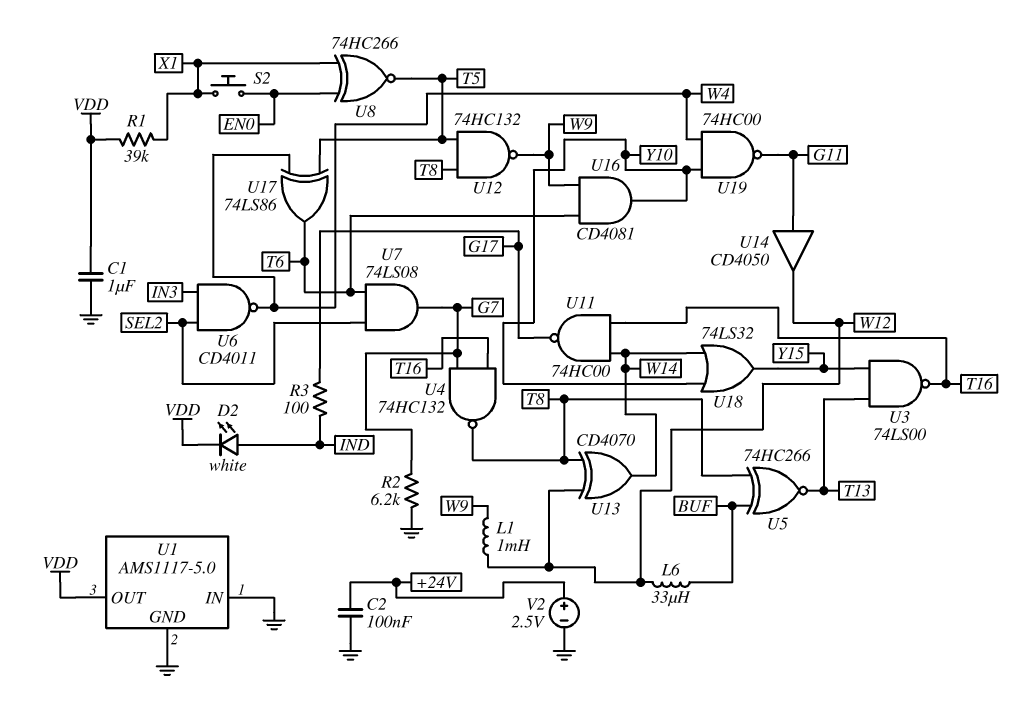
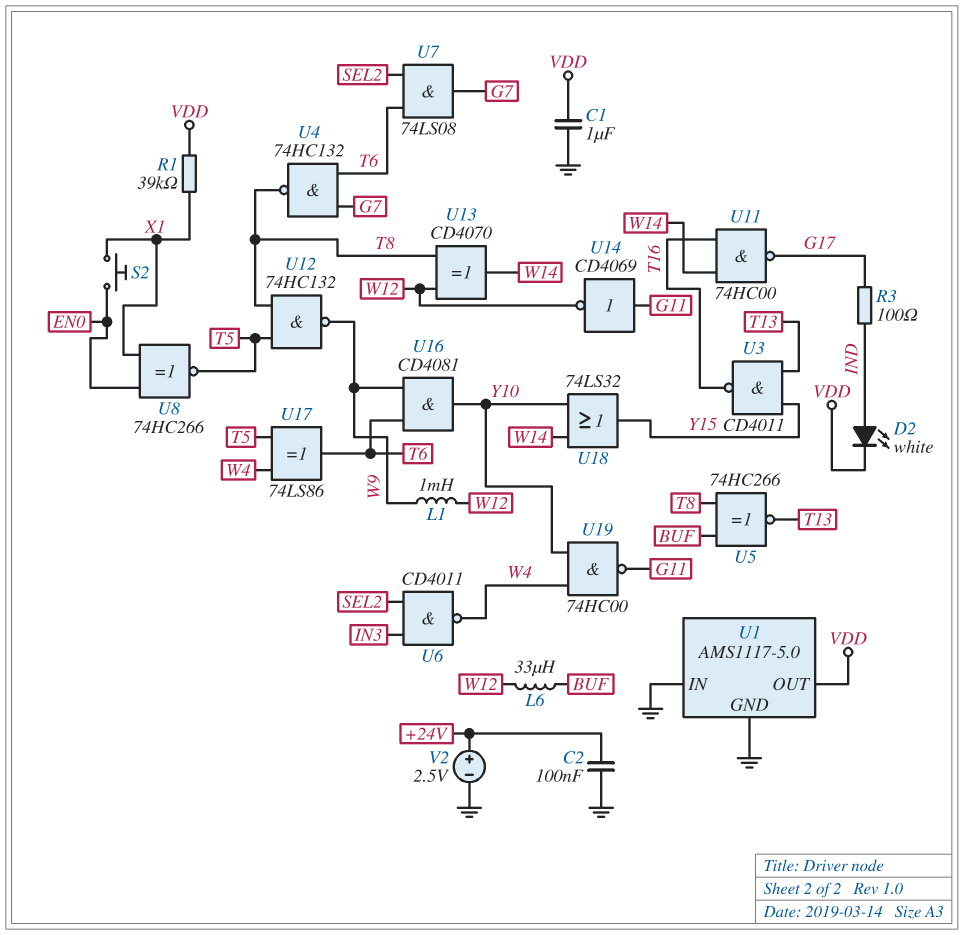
R2: 6.2k (G7, GND) -> none
U3: NAND 74LS00 (in T13, in Y15, out T16) -> NAND CD4011 (in T13, in Y15, out T16)
U4: NAND 74HC132 (in G7, in T16, out T8) -> NAND 74HC132 (in G7, in T6, out T8)
U14: buffer CD4050 (in G11, out W12) -> NOT CD4069 (in G11, out W12)

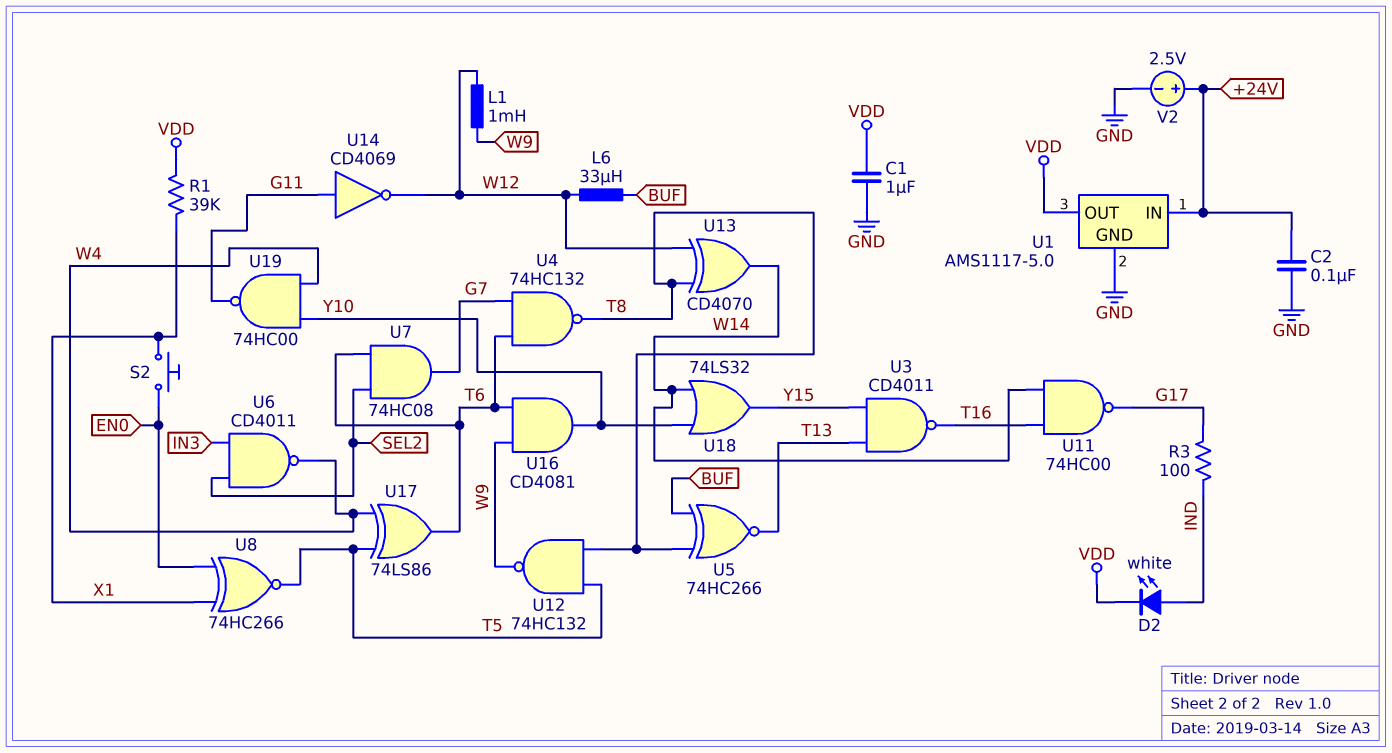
U1 pin IN: GND -> +24V
U7: AND 74LS08 (in SEL2, in T6, out G7) -> AND 74HC08 (in SEL2, in T6, out G7)

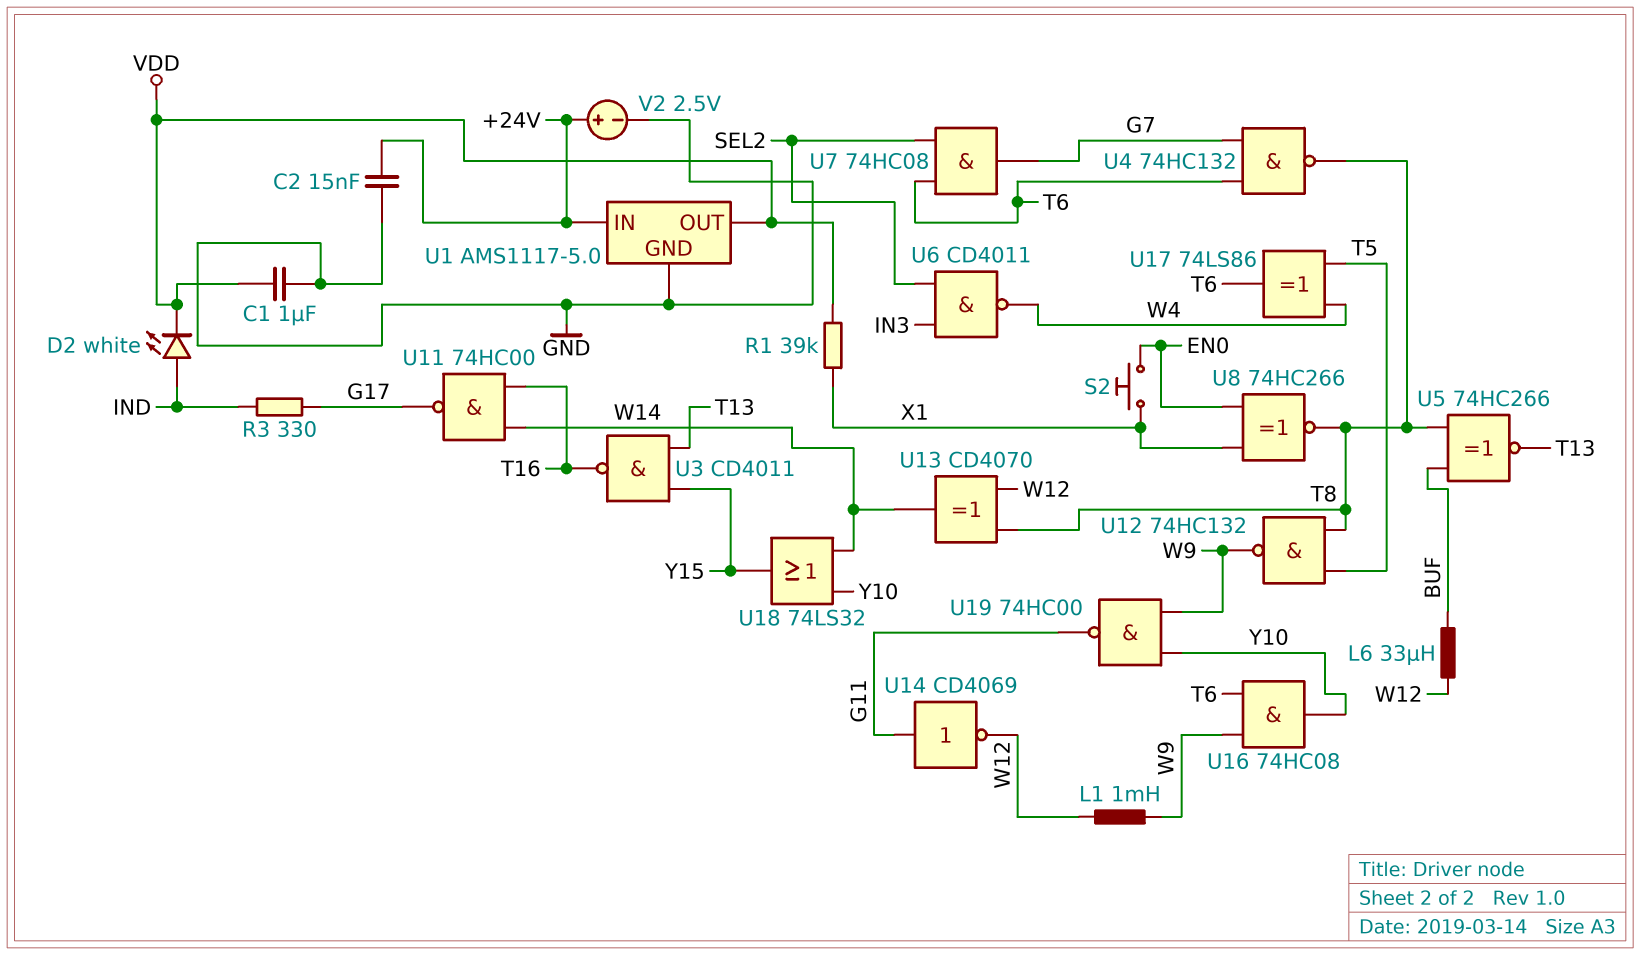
C2: 100nF (+24V, GND) -> 15nF (+24V, GND)
R3: 100 (G17, IND) -> 330 (G17, IND)
U8: XNOR 74HC266 (in EN0, in X1, out T5) -> XNOR 74HC266 (in EN0, in X1, out T8)
U16: AND CD4081 (in T6, in W9, out Y10) -> AND 74HC08 (in T6, in W9, out Y10)
U19: NAND 74HC00 (in W4, in Y10, out G11) -> NAND 74HC00 (in W9, in Y10, out G11)

